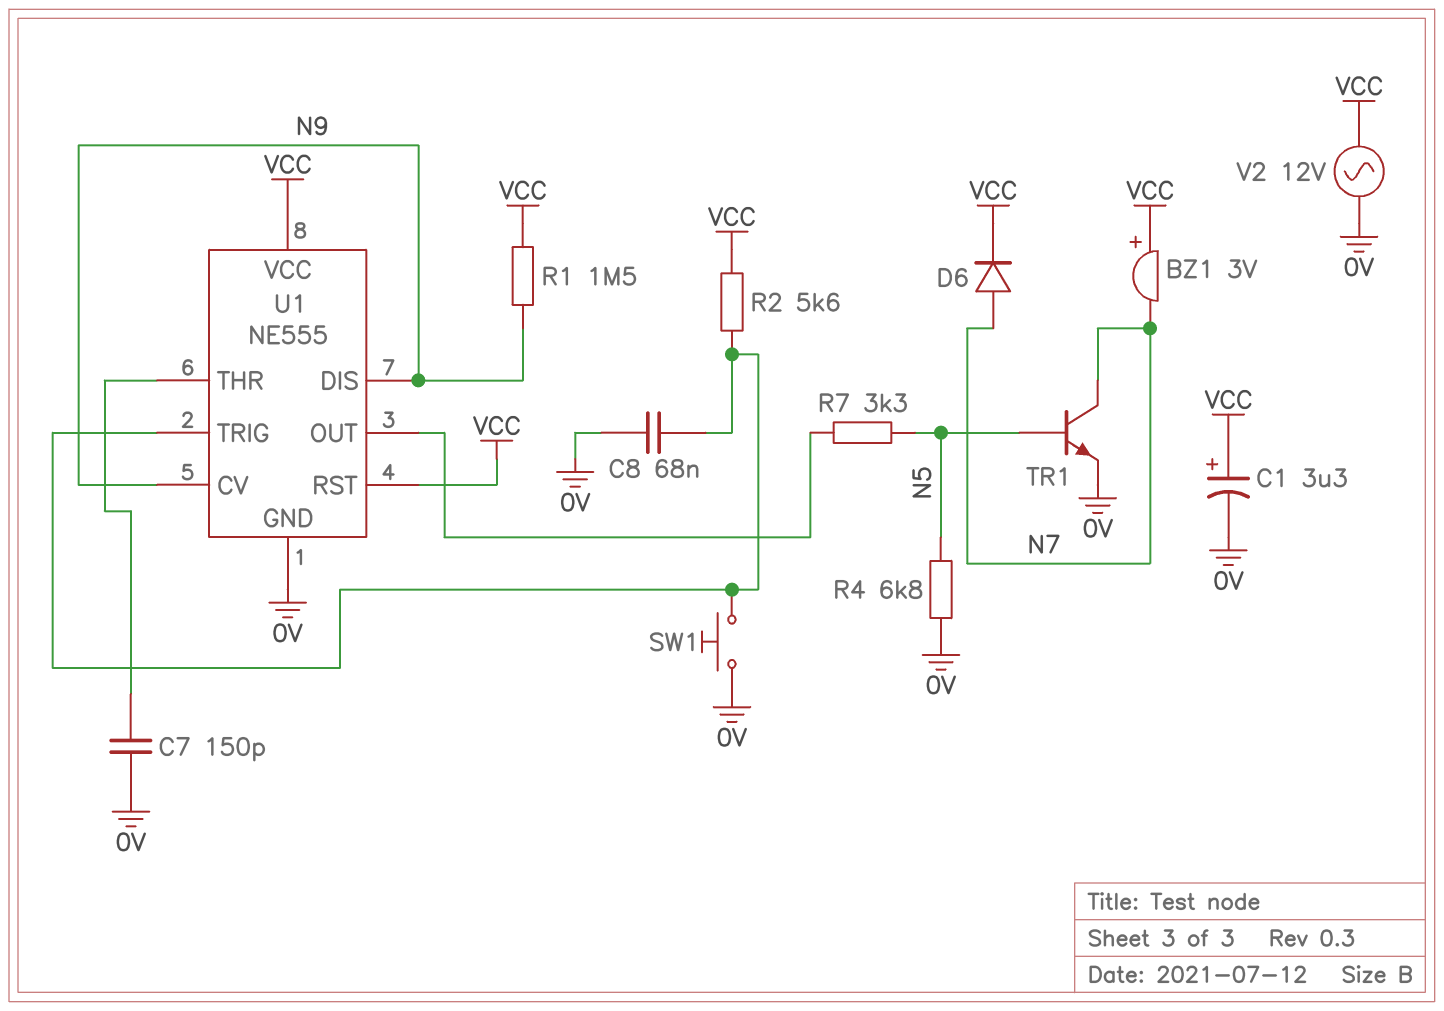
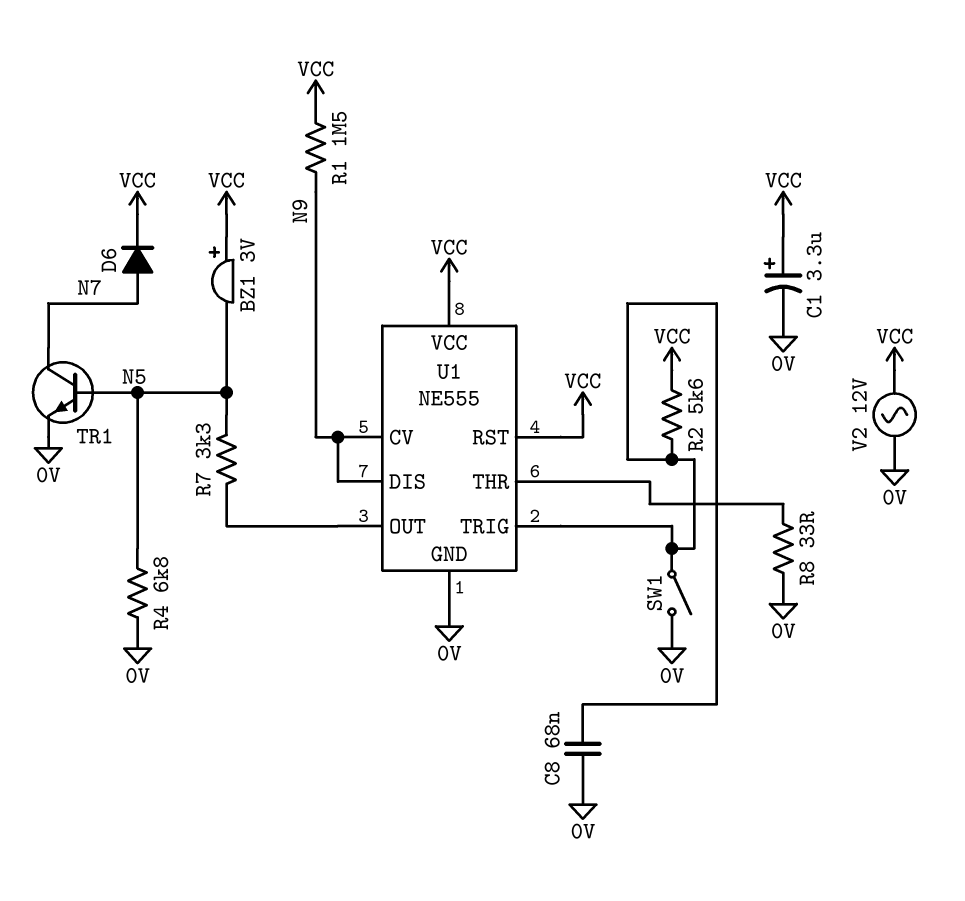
BZ1: buzzer 3V (plus VCC, minus N7) -> buzzer 3V (plus VCC, minus N5)
C7: 150pF (0V, U1/THR) -> none
R8: none -> 33 (0V, U1/THR)
SW1: button (0V, U1/TRIG) -> switch (0V, U1/TRIG)

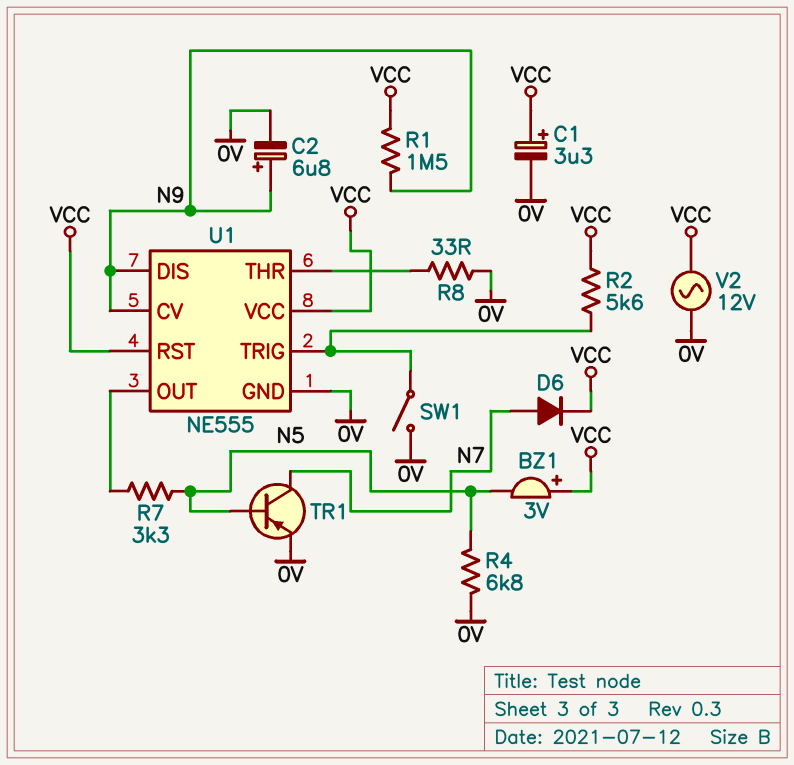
C2: none -> 6.8uF (plus N9, minus 0V)
C8: 68nF (0V, U1/TRIG) -> none
TR1: NPN (B N5, C N7, E 0V) -> PNP (B N5, C N7, E 0V)

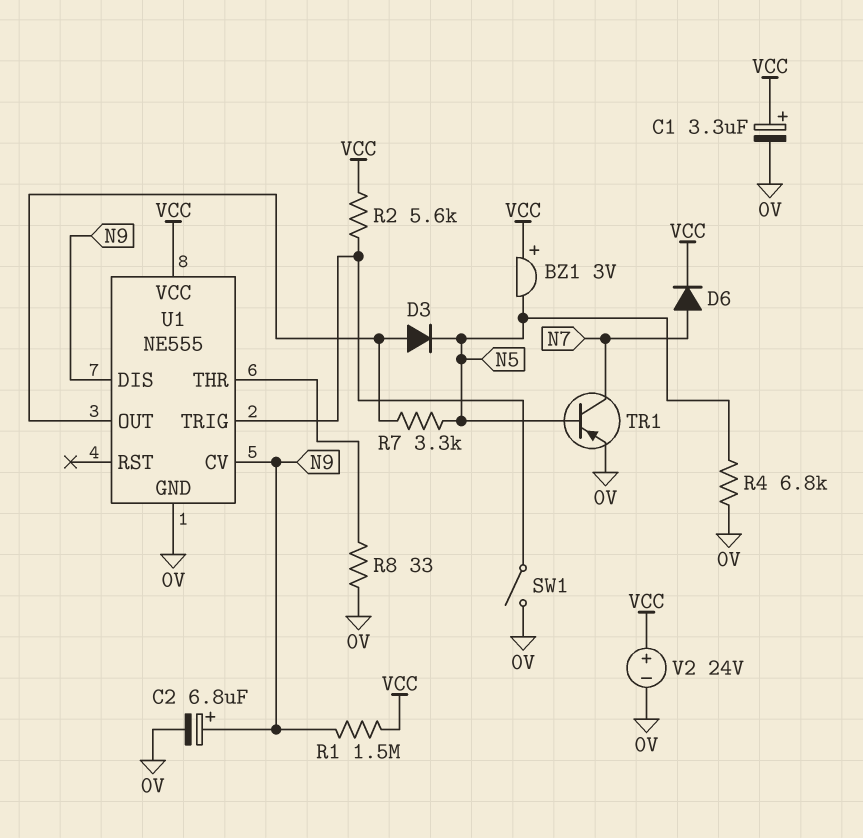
D3: none -> diode (A U1/OUT, K N5)
U1 pin RST: VCC -> none
V2: AC 12V (0V, VCC) -> 24V (plus VCC, minus 0V)

